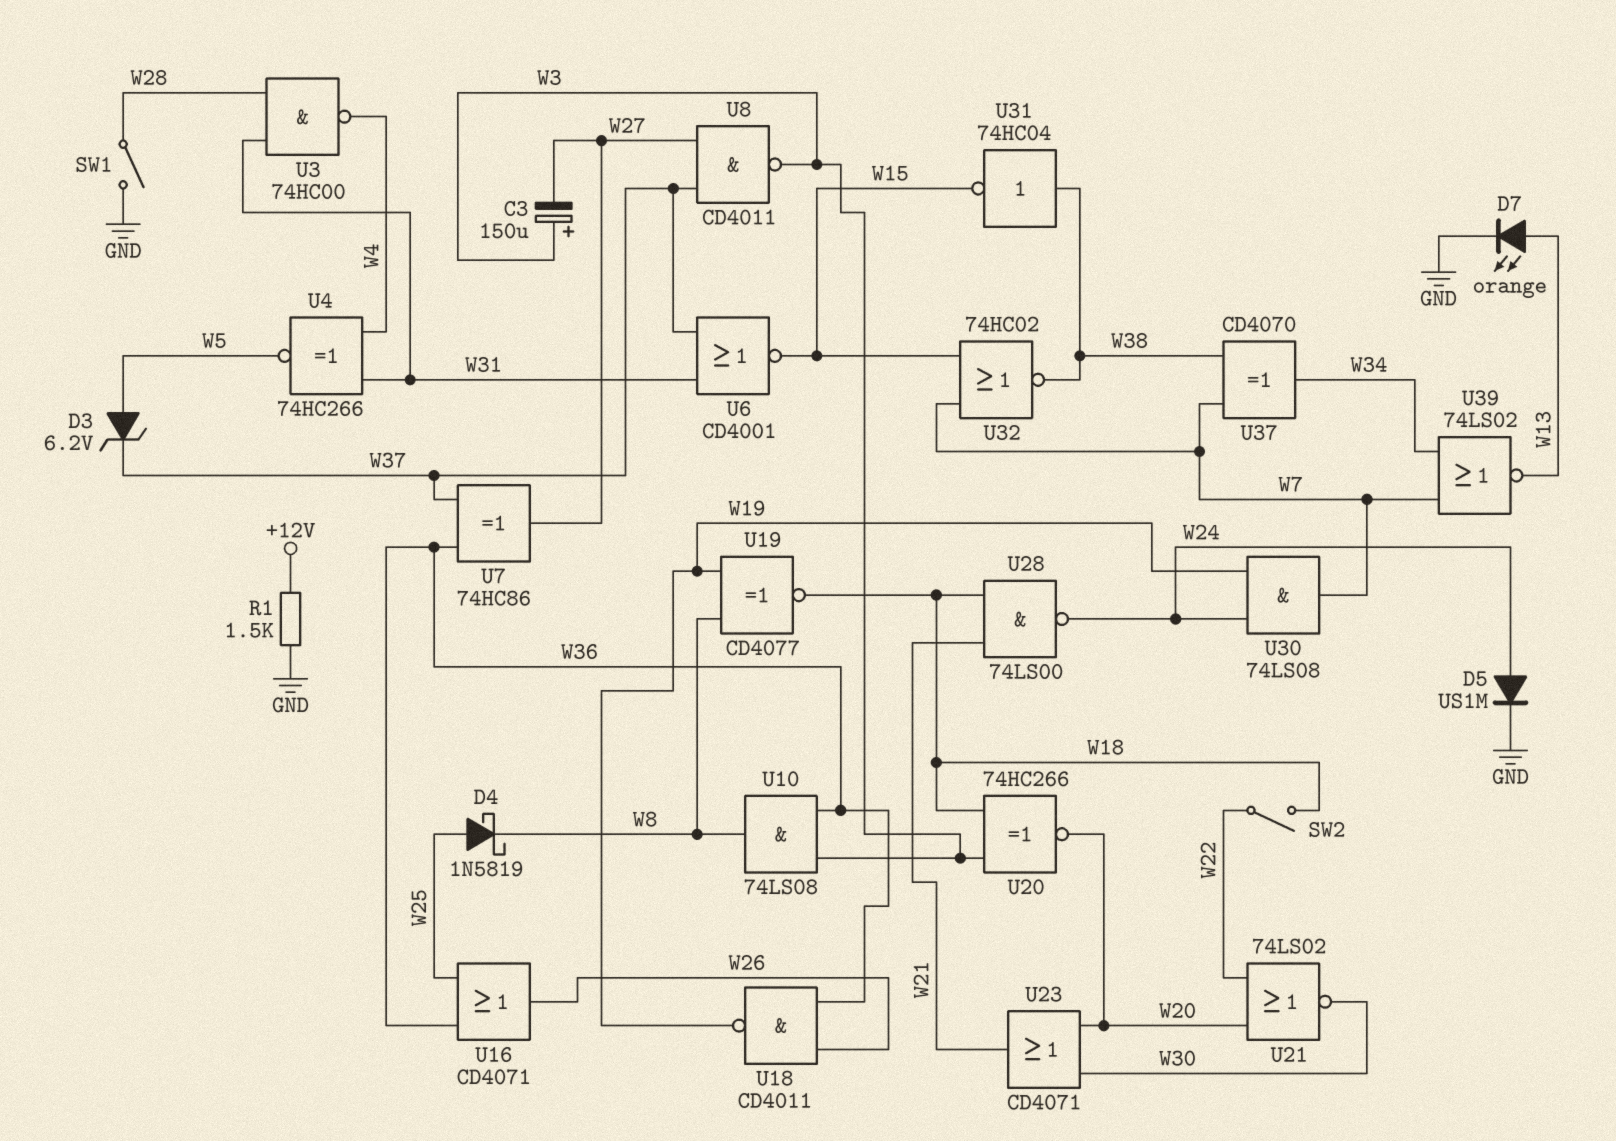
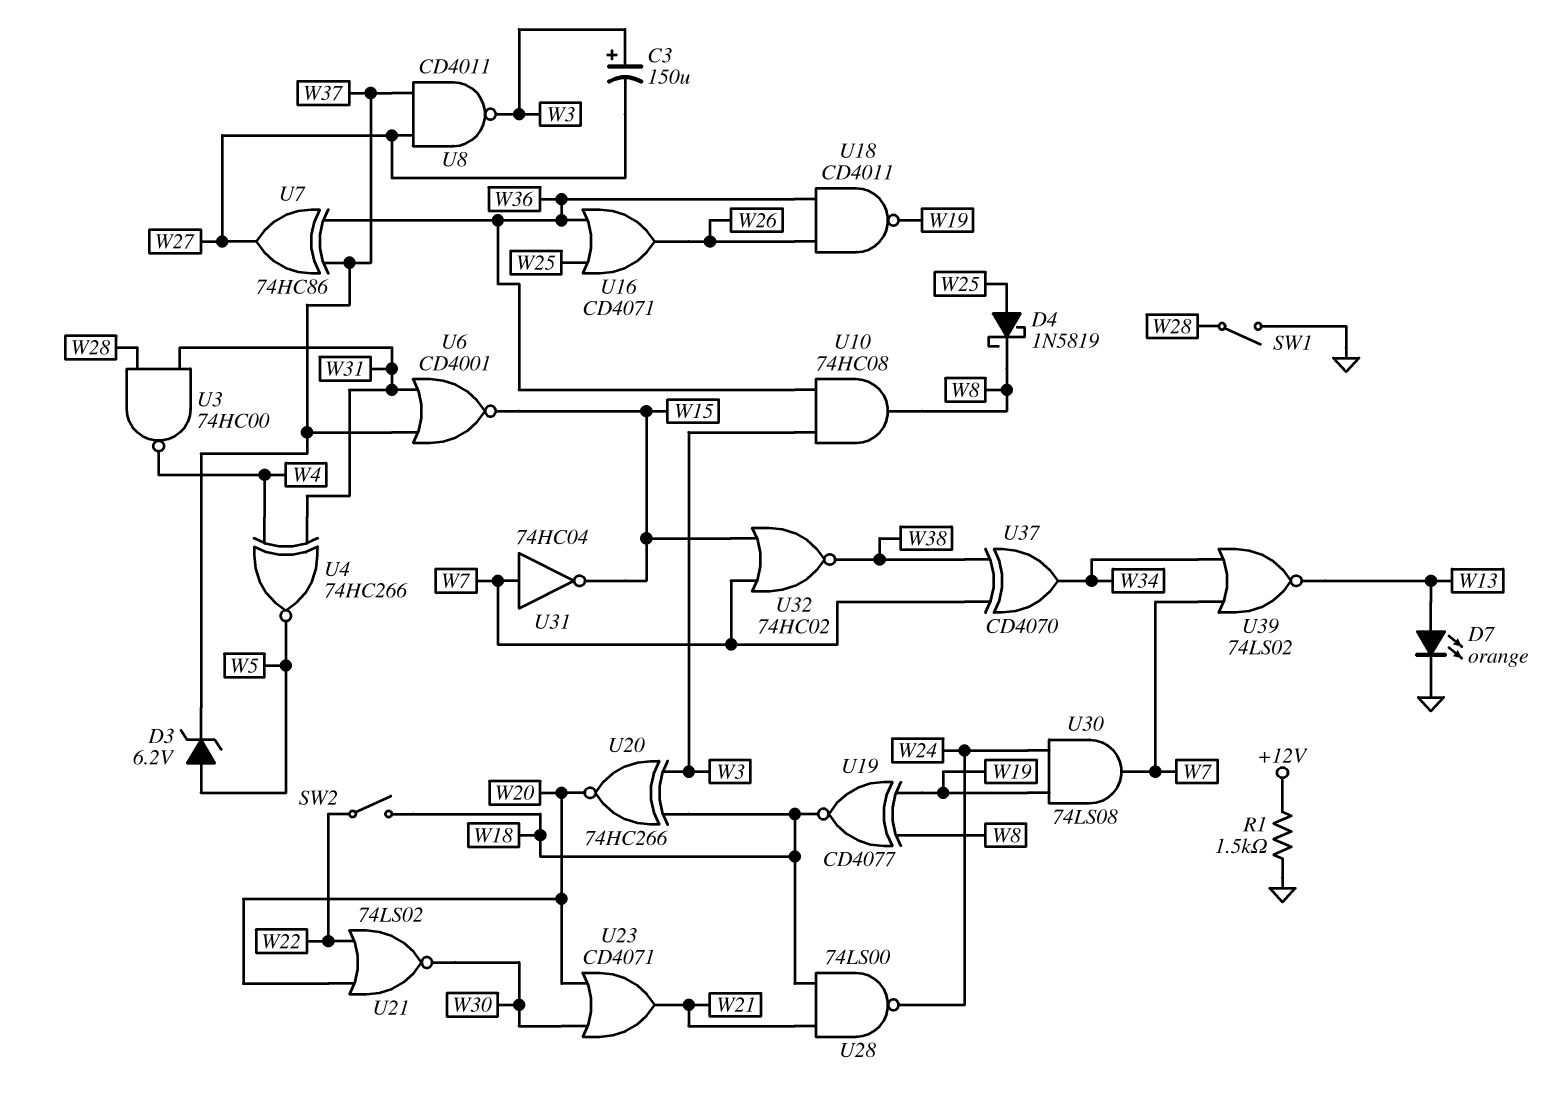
D5: diode US1M (A W24, K GND) -> none
U10: AND 74LS08 (in W3, in W36, out W8) -> AND 74HC08 (in W3, in W36, out W8)
U31: NOT 74HC04 (in W38, out W15) -> NOT 74HC04 (in W7, out W15)

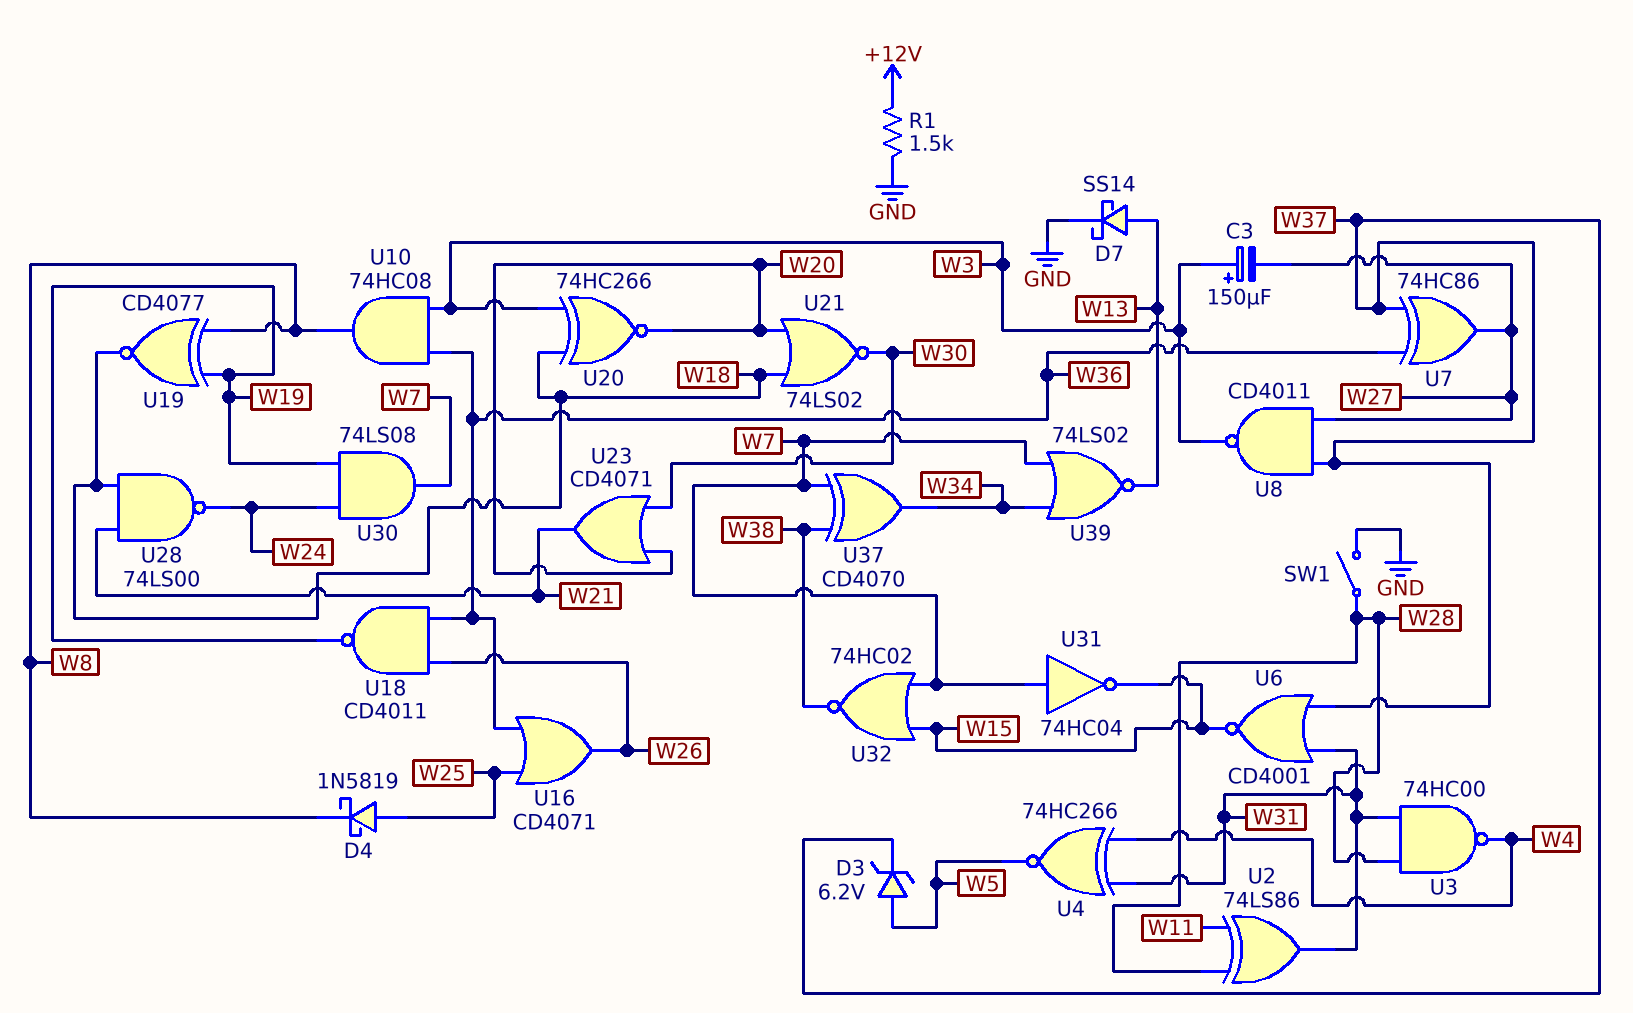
D7: LED orange (A W13, K GND) -> schottky SS14 (A W13, K GND)
SW2: switch (W18, W22) -> none
U2: none -> XOR 74LS86 (in W11, in W28, out W31)
U21: NOR 74LS02 (in W20, in W22, out W30) -> NOR 74LS02 (in W18, in W20, out W30)

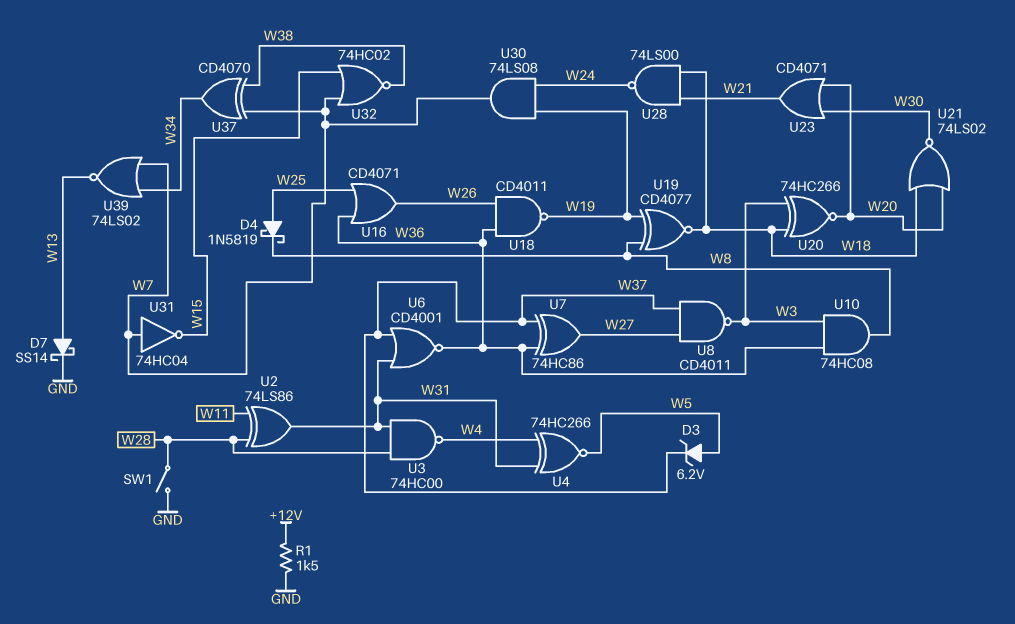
C3: 150uF (plus W3, minus W27) -> none
U6: NOR CD4001 (in W31, in W37, out W15) -> NOR CD4001 (in W31, in W37, out W36)

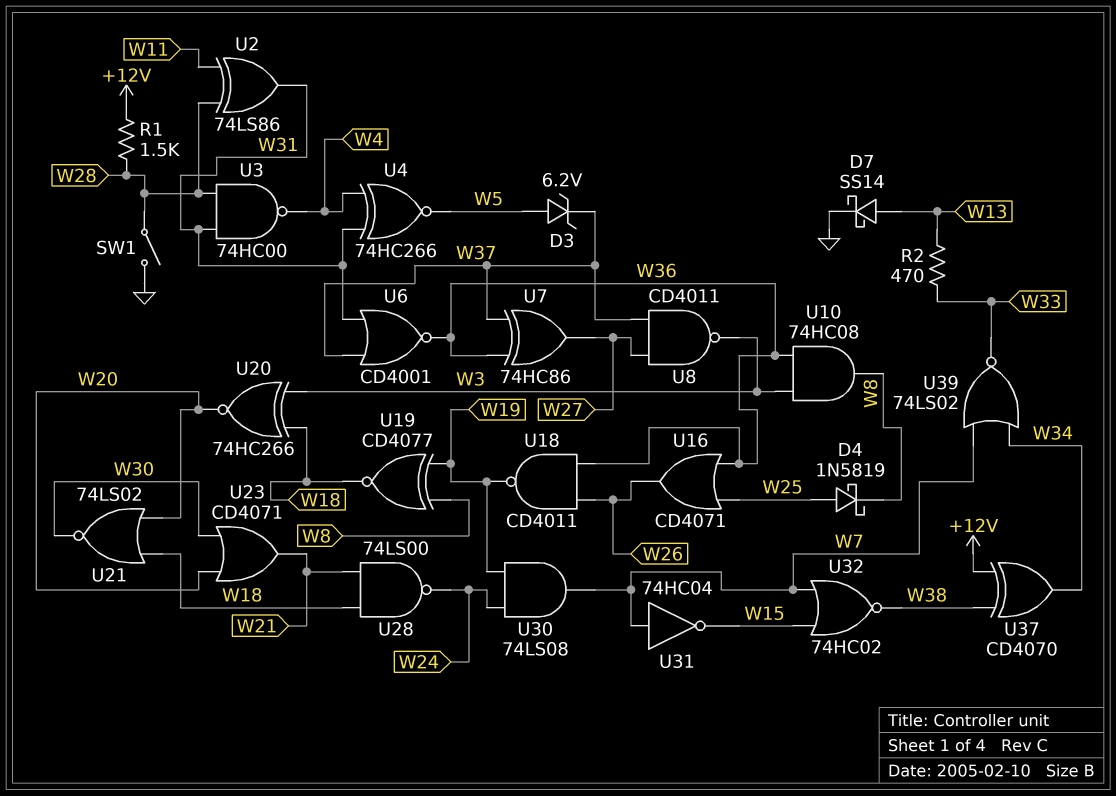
R1: 1.5k (+12V, GND) -> 1.5k (+12V, W28)
R2: none -> 470 (W13, W33)
U37: XOR CD4070 (in W7, in W38, out W34) -> XOR CD4070 (in +12V, in W38, out W34)
U39: NOR 74LS02 (in W7, in W34, out W13) -> NOR 74LS02 (in W7, in W34, out W33)

